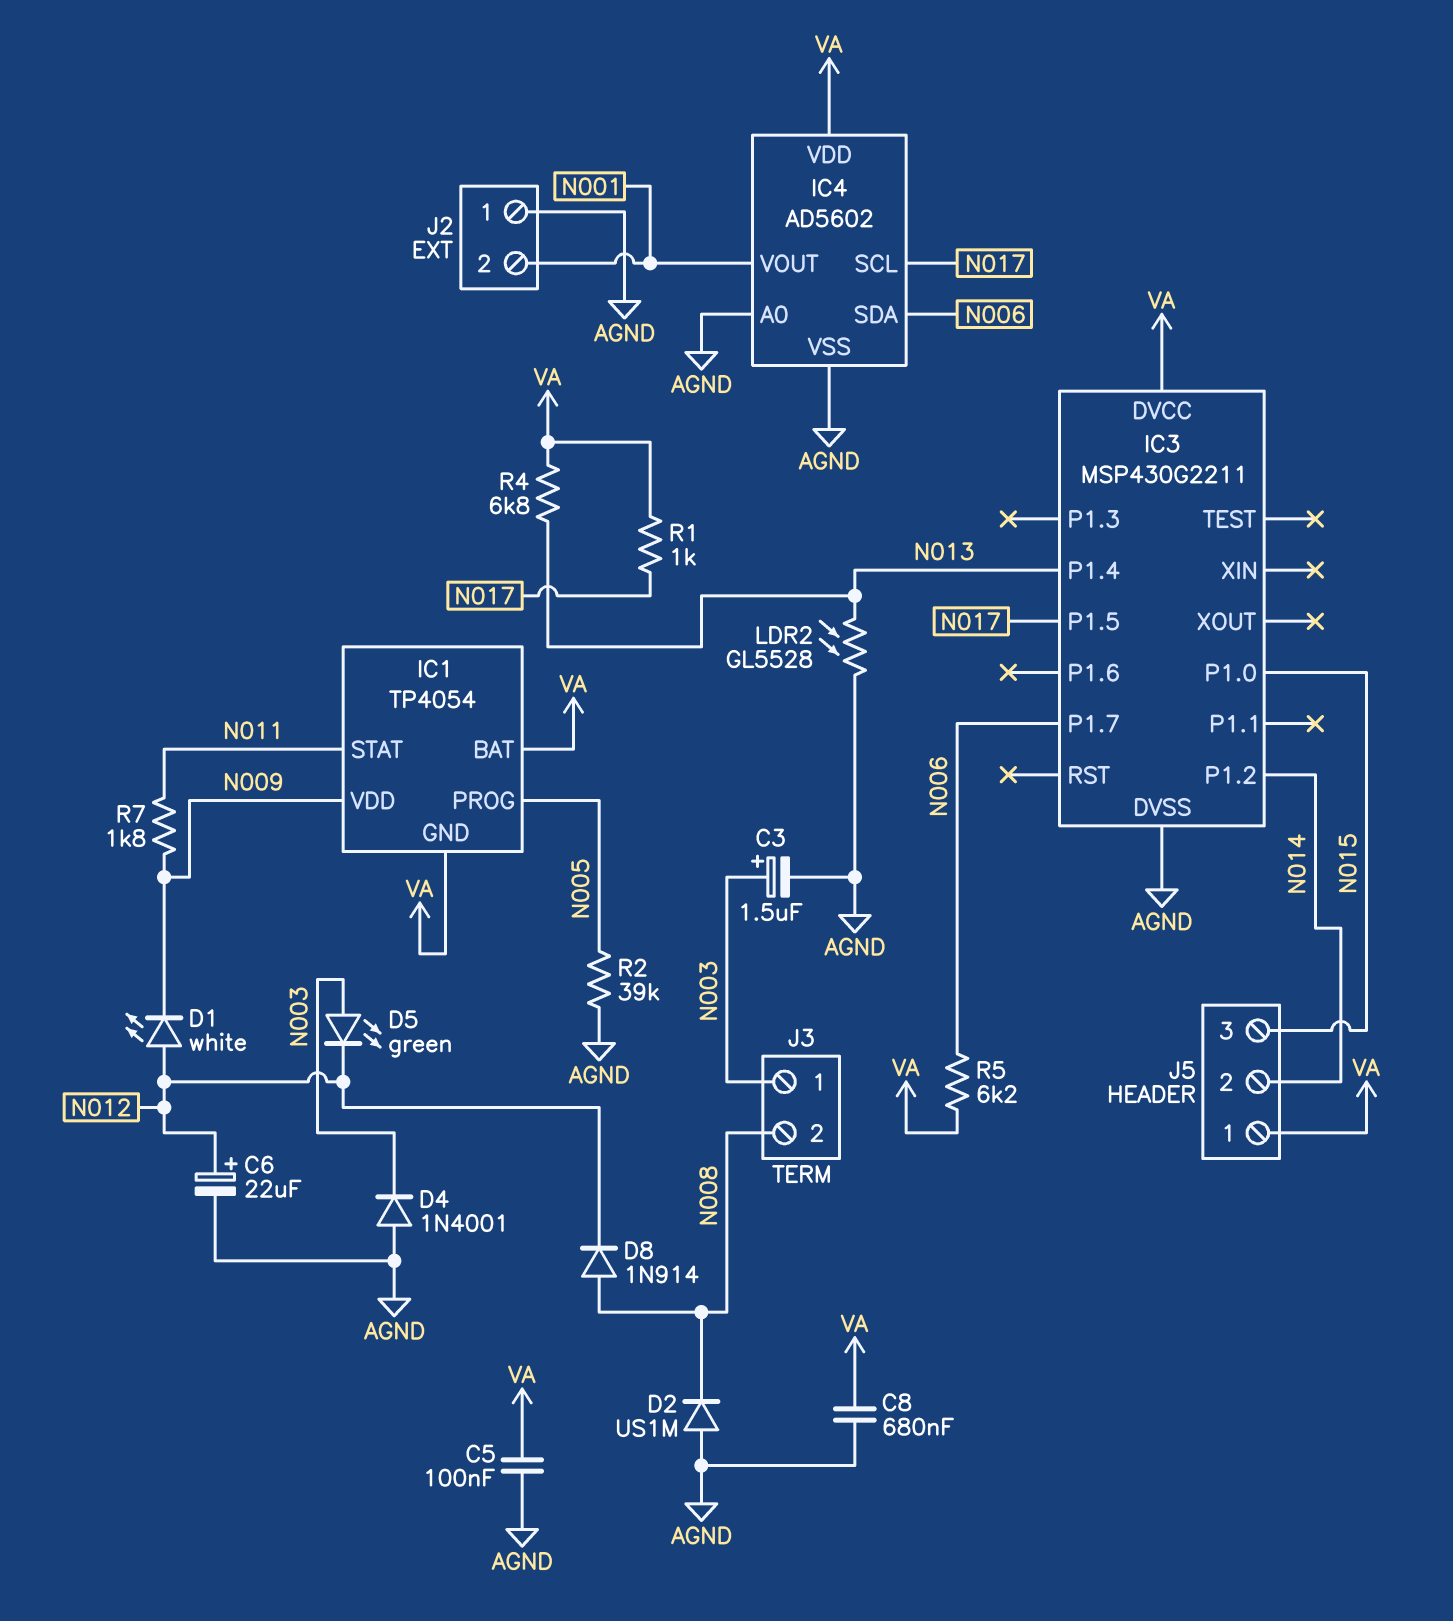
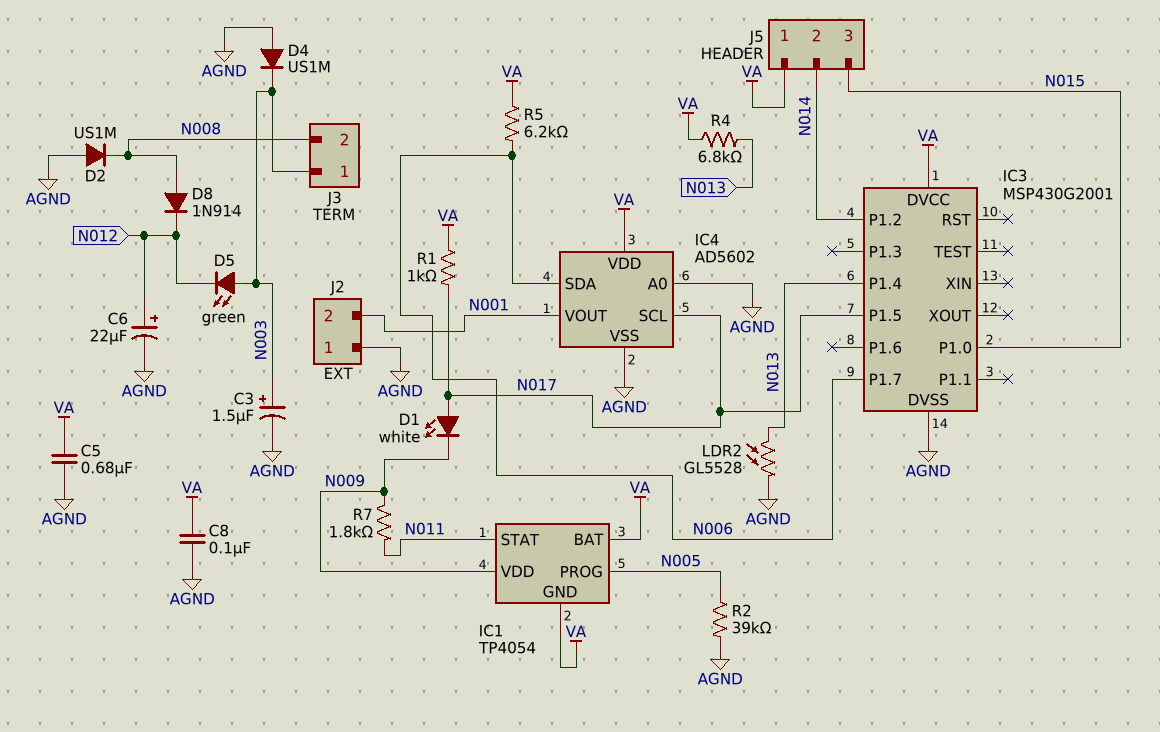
C5: 100nF (AGND, VA) -> 680nF (AGND, VA)
C8: 680nF (AGND, VA) -> 100nF (AGND, VA)
D1: LED white (A N012, K N009) -> LED white (A N017, K N009)
D4: diode 1N4001 (A AGND, K N003) -> diode US1M (A AGND, K N003)
IC3: MSP430G2211 -> MSP430G2001

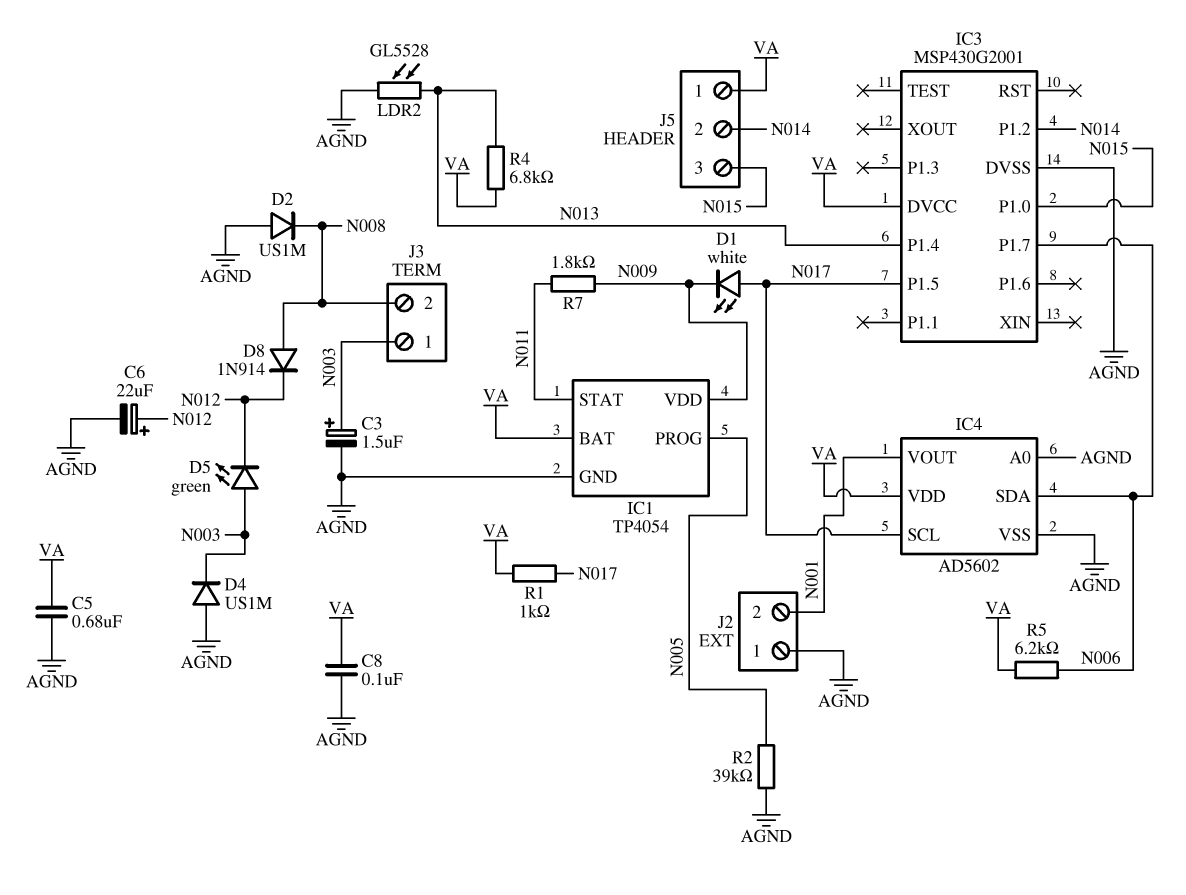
IC1 pin GND: VA -> AGND

